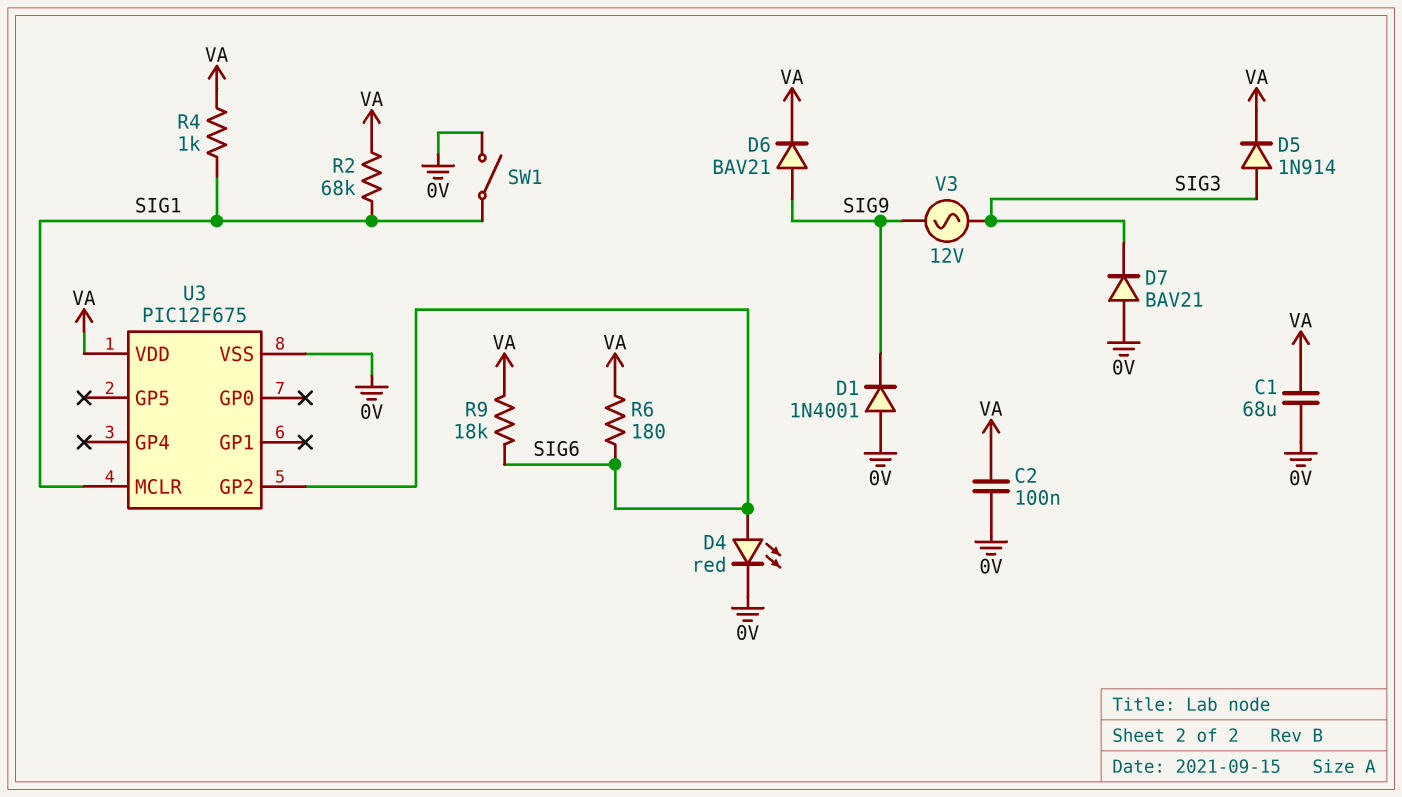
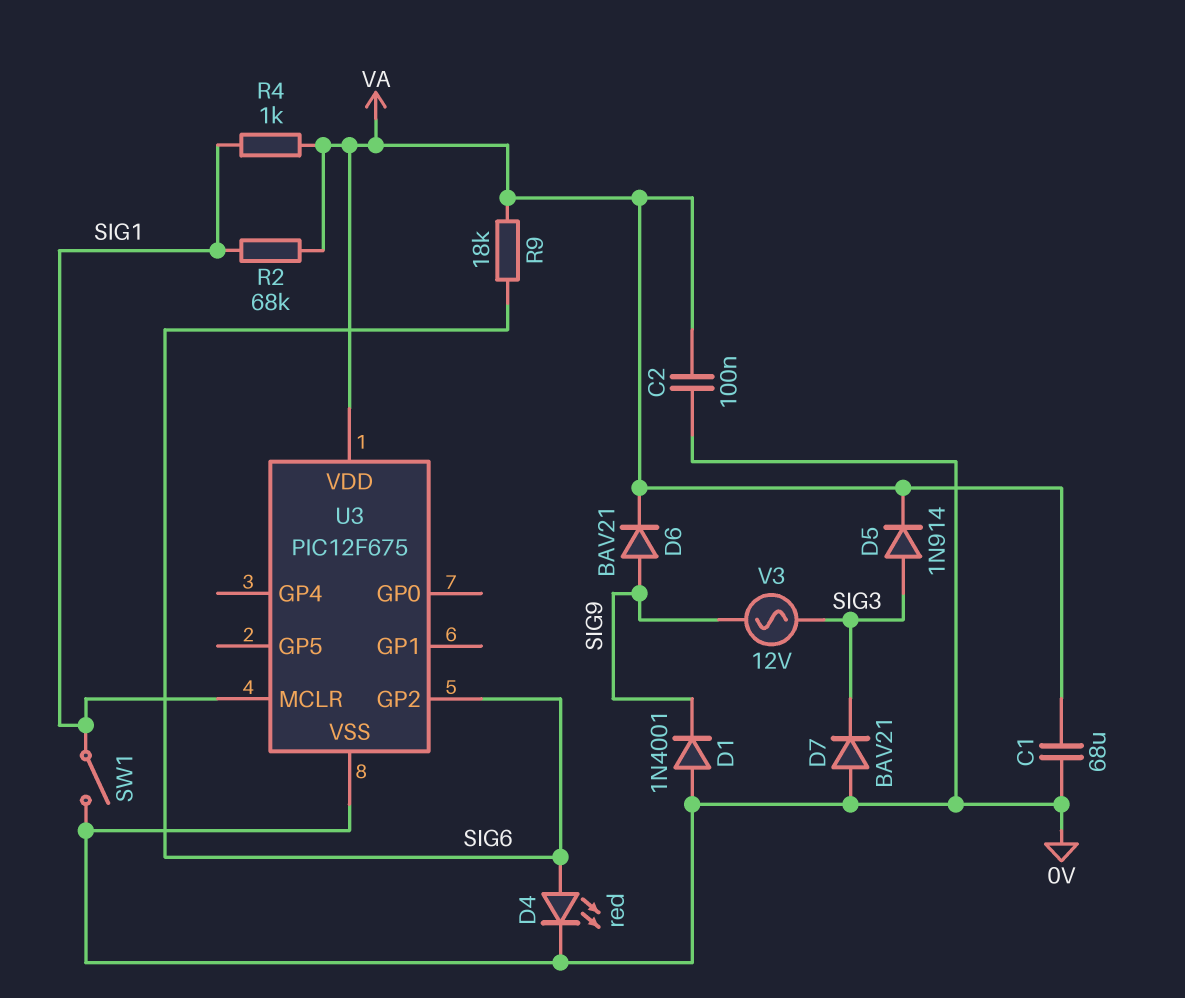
R6: 180 (SIG6, VA) -> none

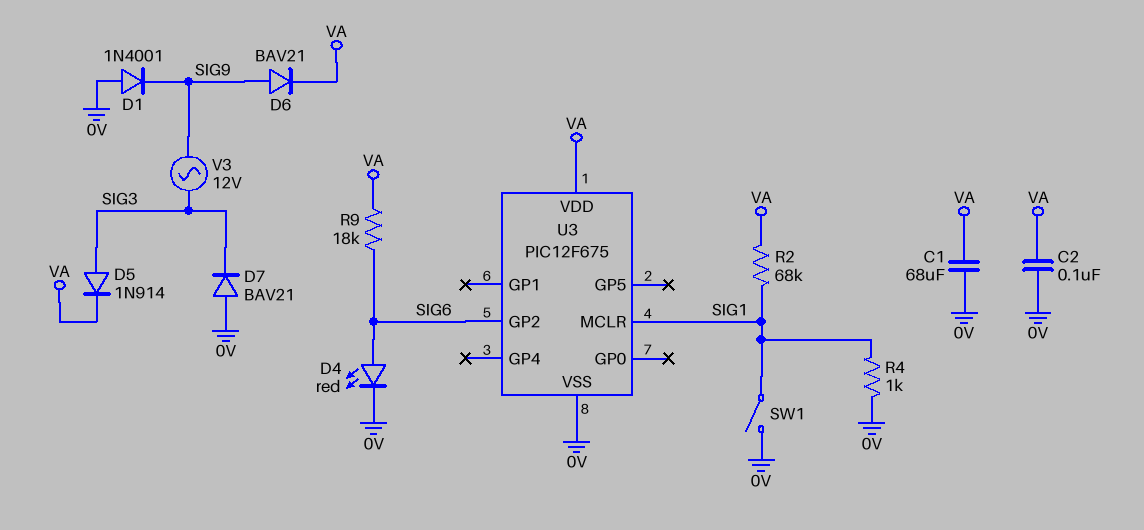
R4: 1k (SIG1, VA) -> 1k (0V, SIG1)

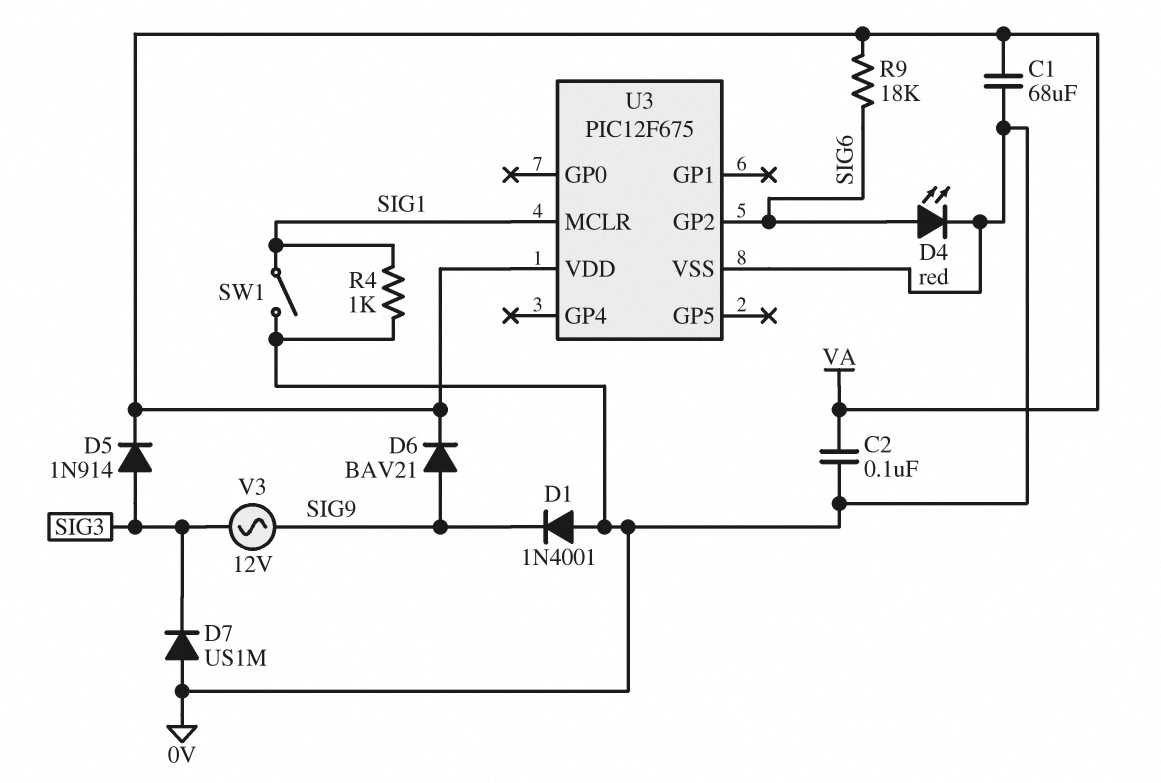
D7: diode BAV21 (A 0V, K SIG3) -> diode US1M (A 0V, K SIG3)
R2: 68k (SIG1, VA) -> none

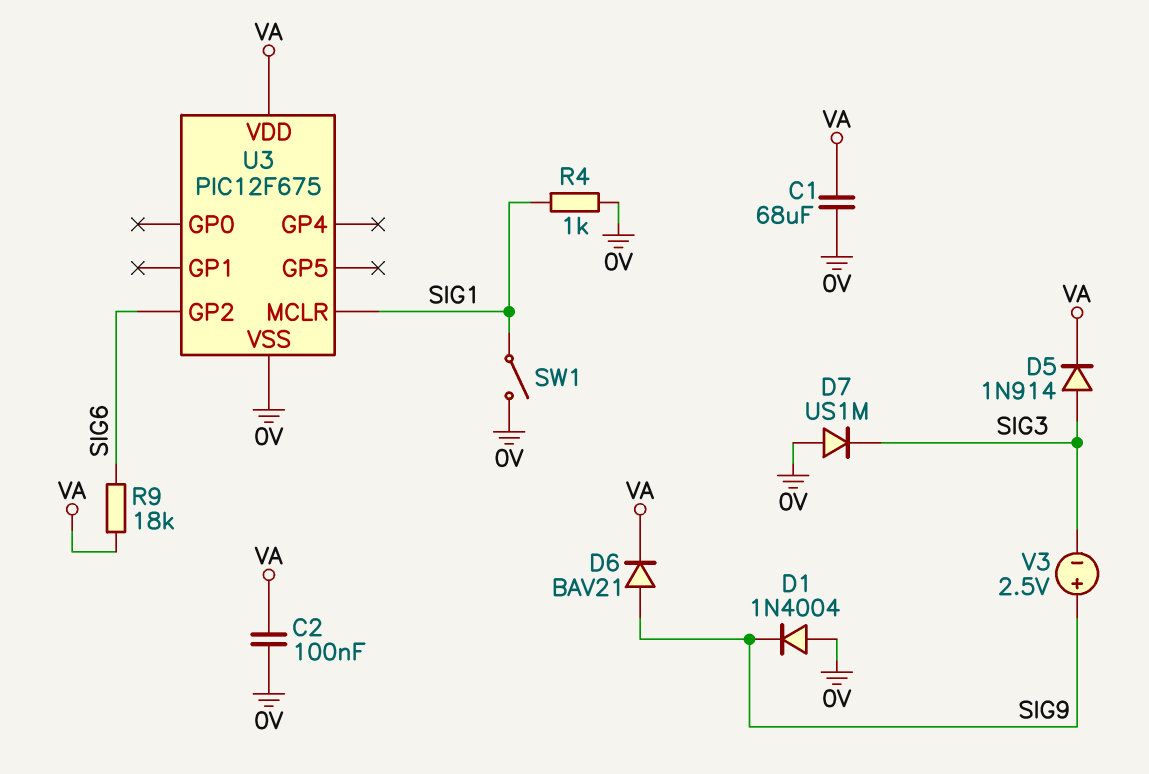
D1: diode 1N4001 (A 0V, K SIG9) -> diode 1N4004 (A 0V, K SIG9)
D4: LED red (A SIG6, K 0V) -> none
V3: AC 12V (SIG3, SIG9) -> 2.5V (plus SIG9, minus SIG3)

